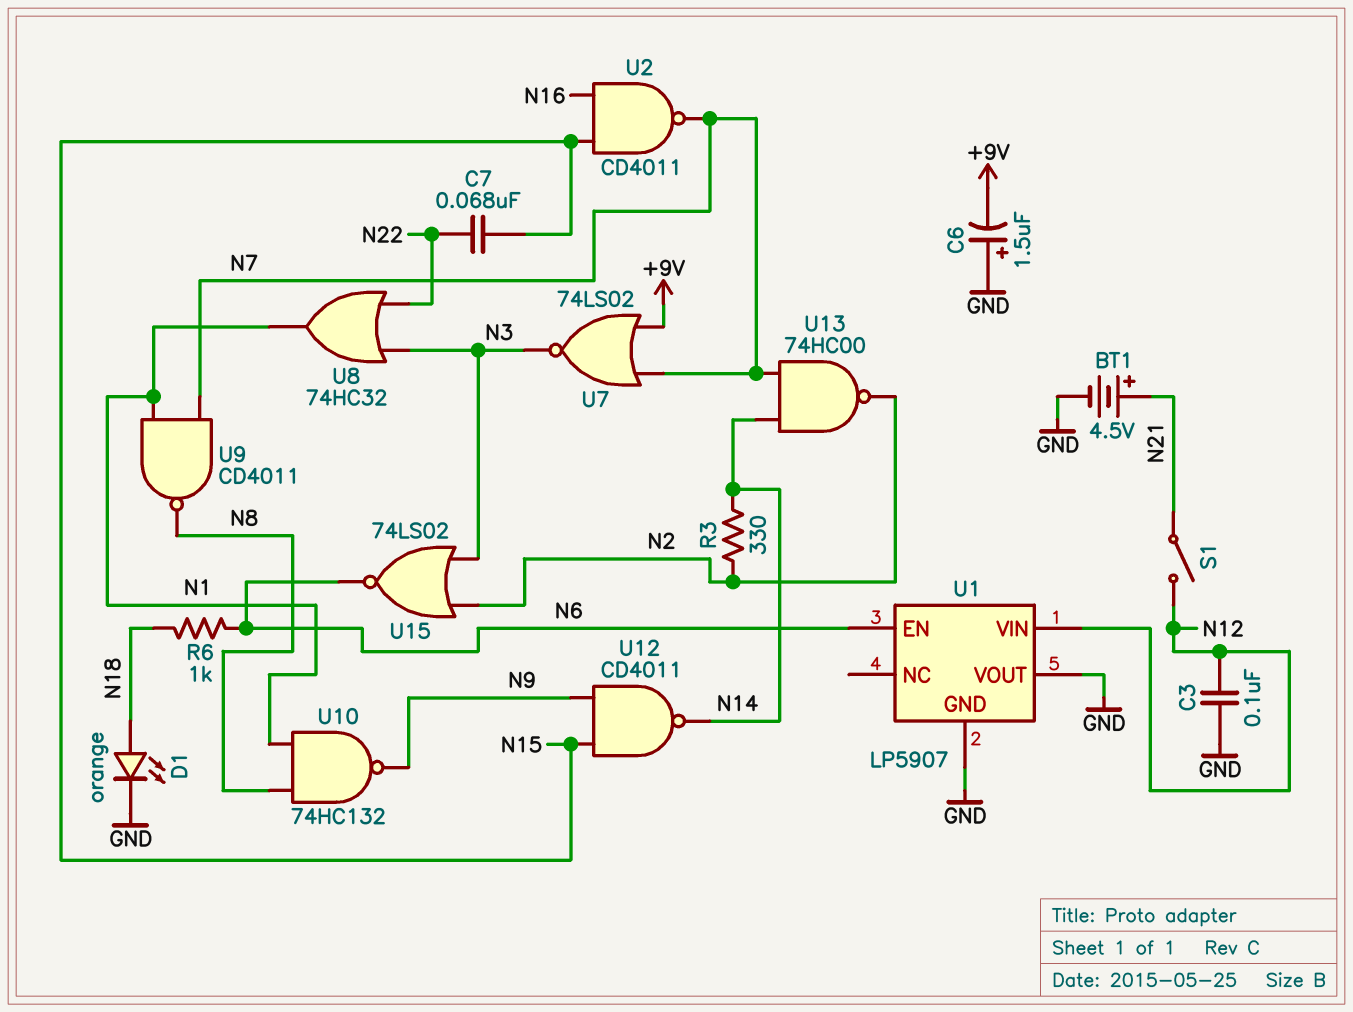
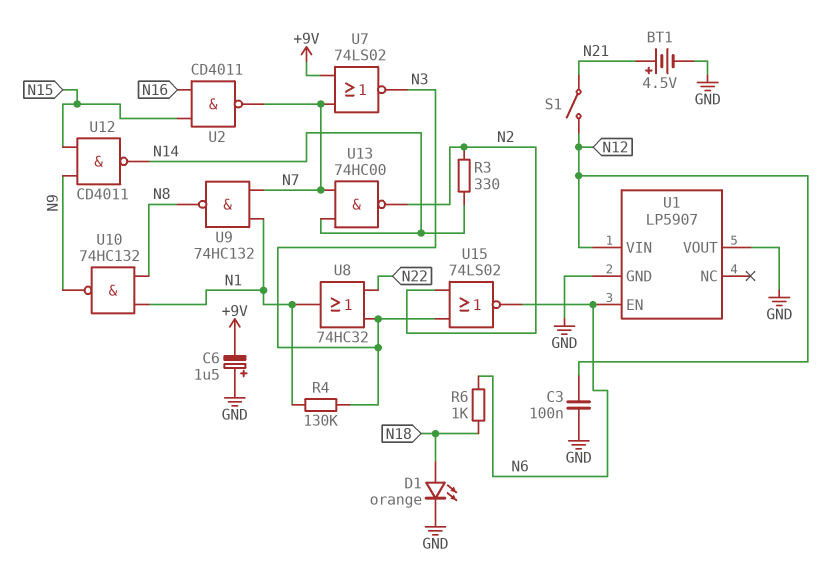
C7: 68nF (N15, N22) -> none
R4: none -> 130k (N1, N3)
U9: NAND CD4011 (in N1, in N7, out N8) -> NAND 74HC132 (in N1, in N7, out N8)

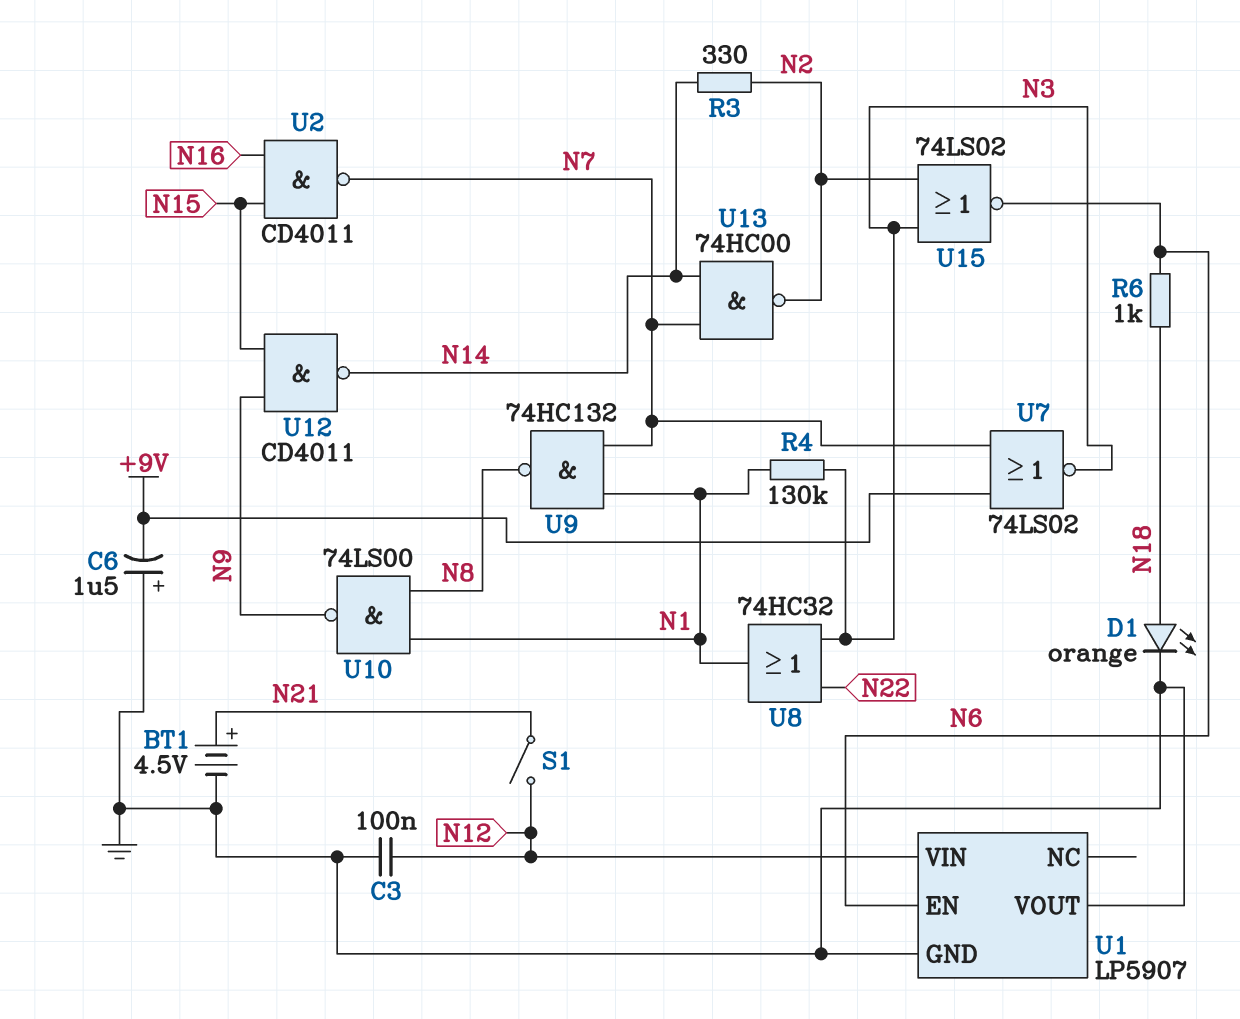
U10: NAND 74HC132 (in N1, in N8, out N9) -> NAND 74LS00 (in N1, in N8, out N9)

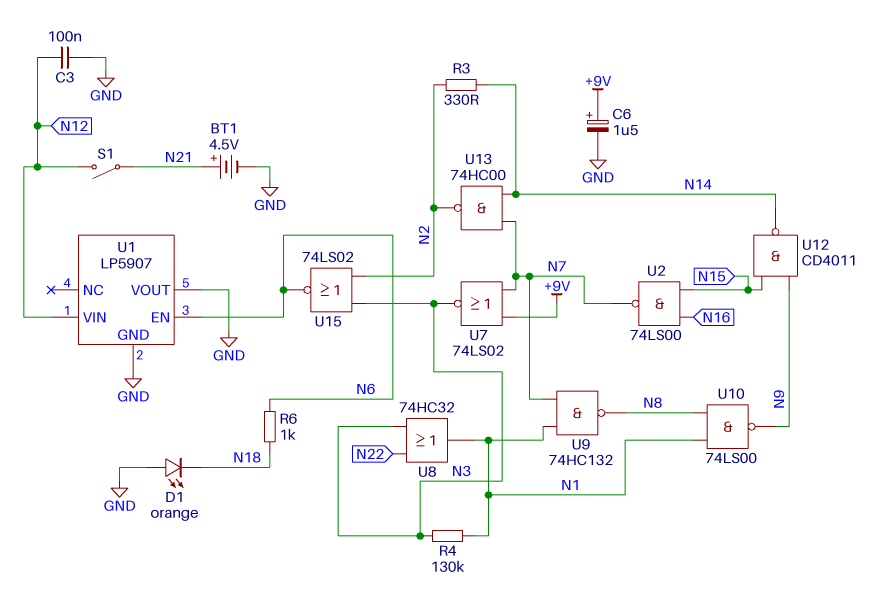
C6: 1.5uF (plus GND, minus +9V) -> 1.5uF (plus +9V, minus GND)
D1: LED orange (A N18, K GND) -> LED orange (A GND, K N18)
U2: NAND CD4011 (in N15, in N16, out N7) -> NAND 74LS00 (in N15, in N16, out N7)

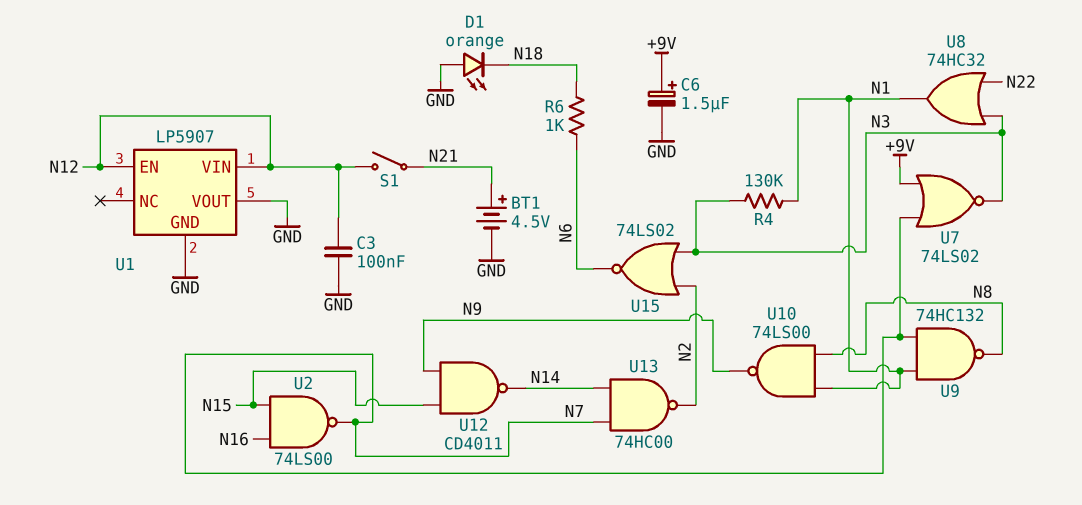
R3: 330 (N2, N14) -> none
U1 pin EN: N6 -> N12

